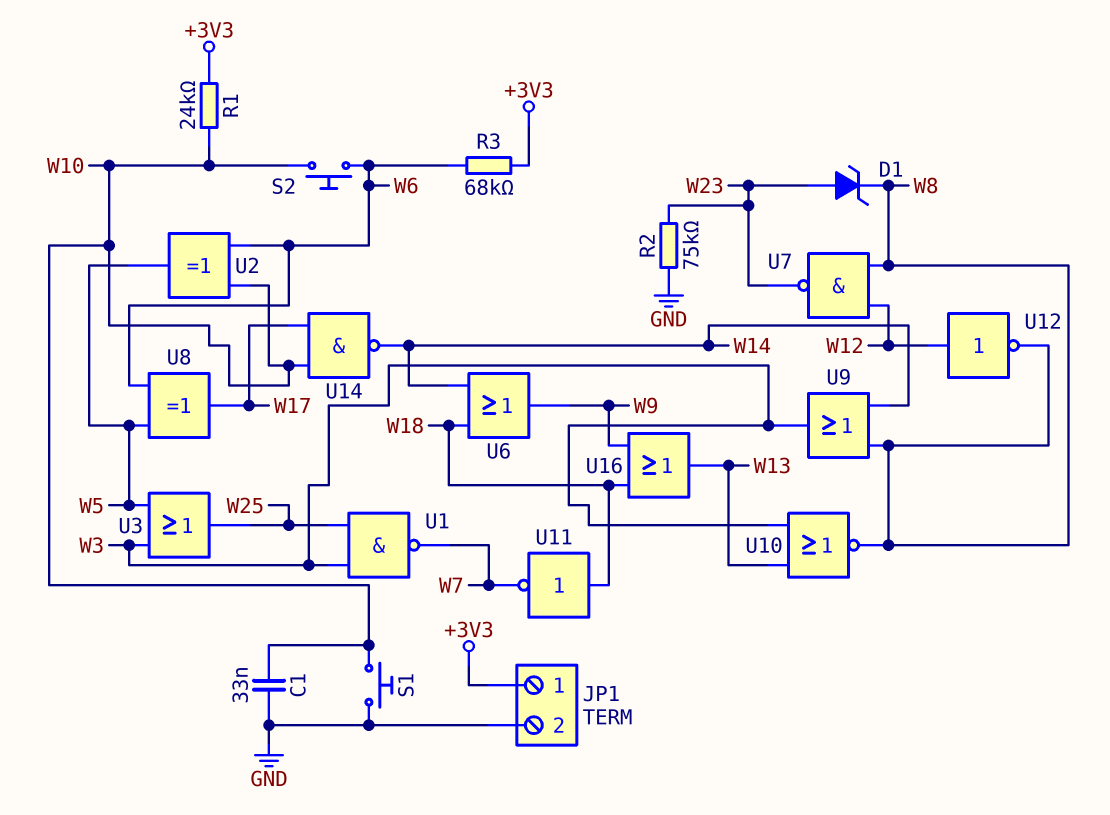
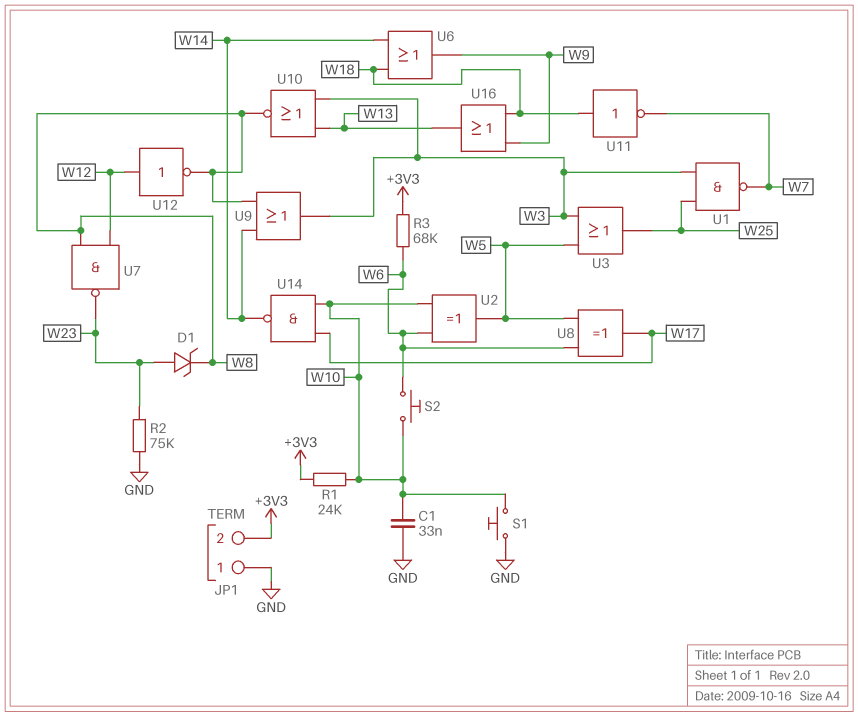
JP1 pin 1: +3V3 -> GND
JP1 pin 2: GND -> +3V3

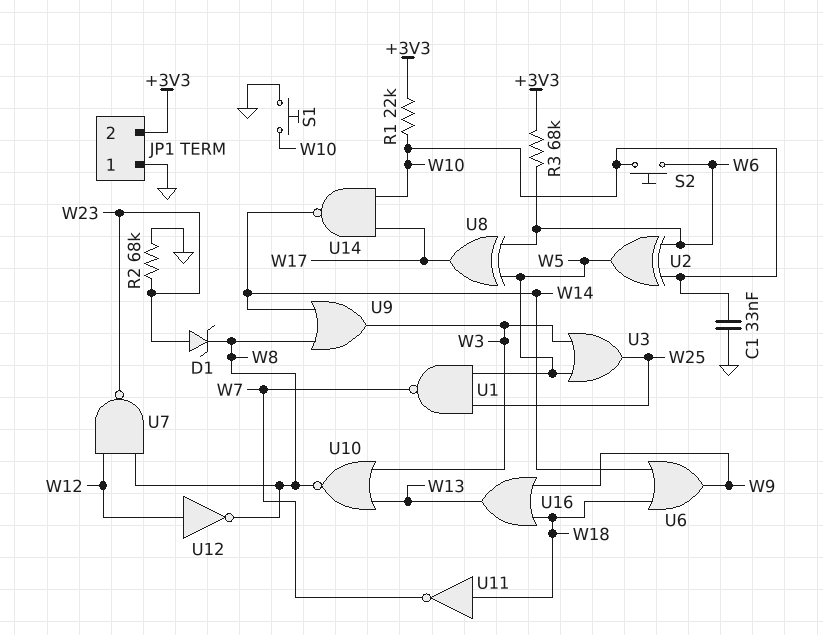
R1: 24k (+3V3, W10) -> 22k (+3V3, W10)
R2: 75k (GND, W23) -> 68k (GND, W23)
U1: NAND (in W3, in W25, out W7) -> NAND (in W5, in W25, out W7)

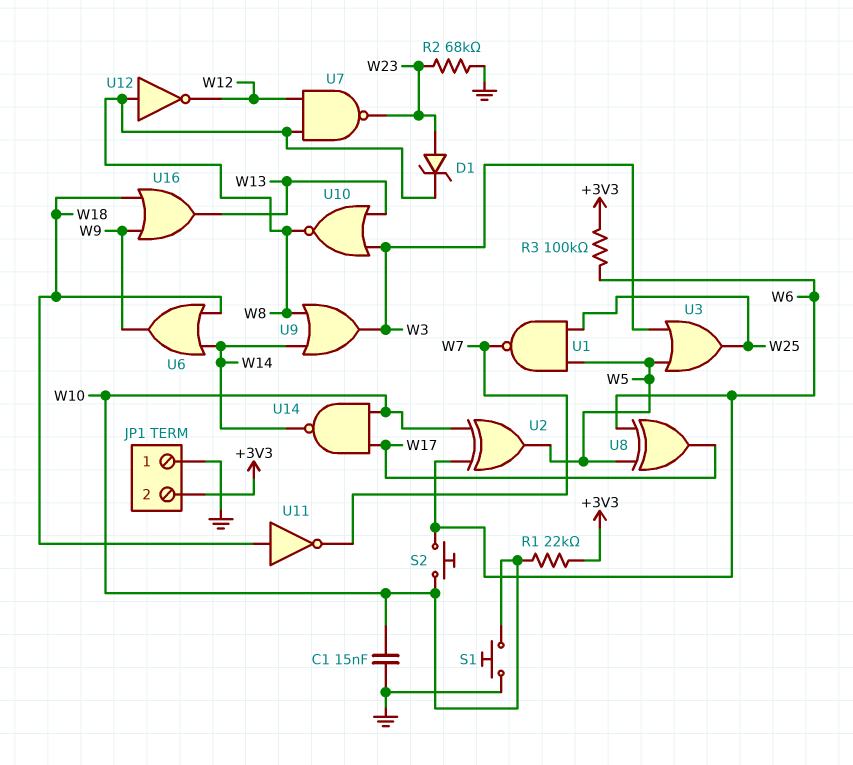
C1: 33nF (GND, W10) -> 15nF (GND, W10)
R3: 68k (+3V3, W6) -> 100k (+3V3, W6)
U12: NOT (in W12, out W8) -> NOT (in W8, out W12)

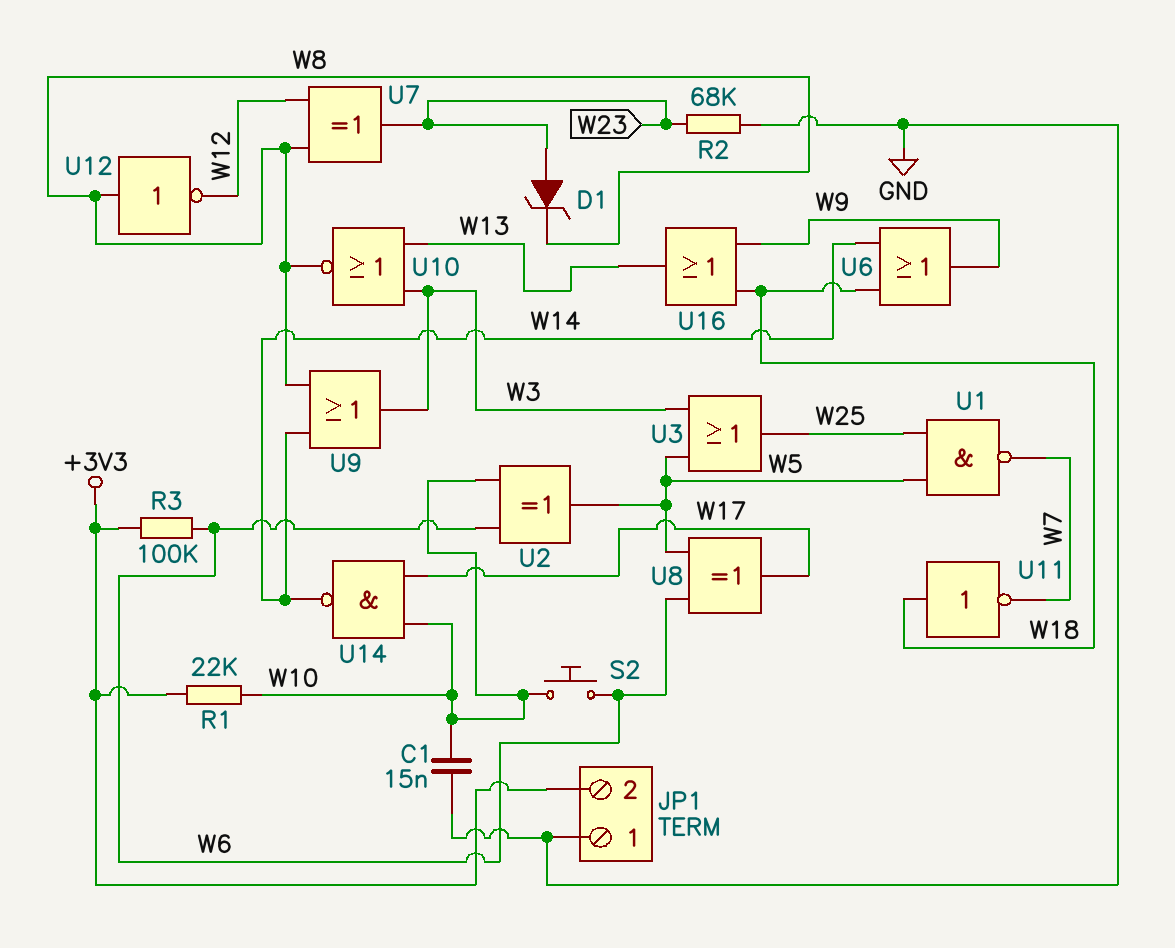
S1: button (GND, W10) -> none
U7: NAND (in W8, in W12, out W23) -> XOR (in W8, in W12, out W23)

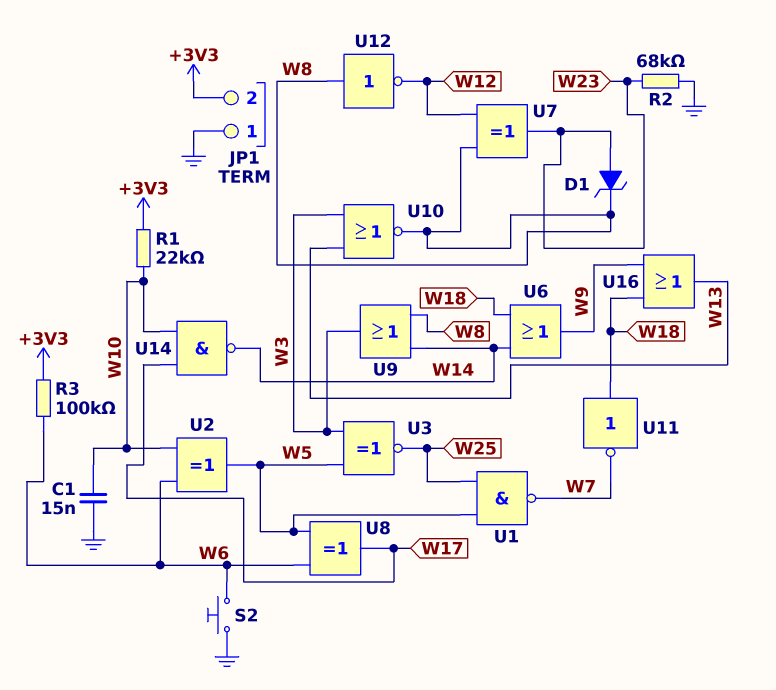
S2: button (W6, W10) -> button (GND, W6)
U3: OR (in W3, in W5, out W25) -> XNOR (in W3, in W5, out W25)

